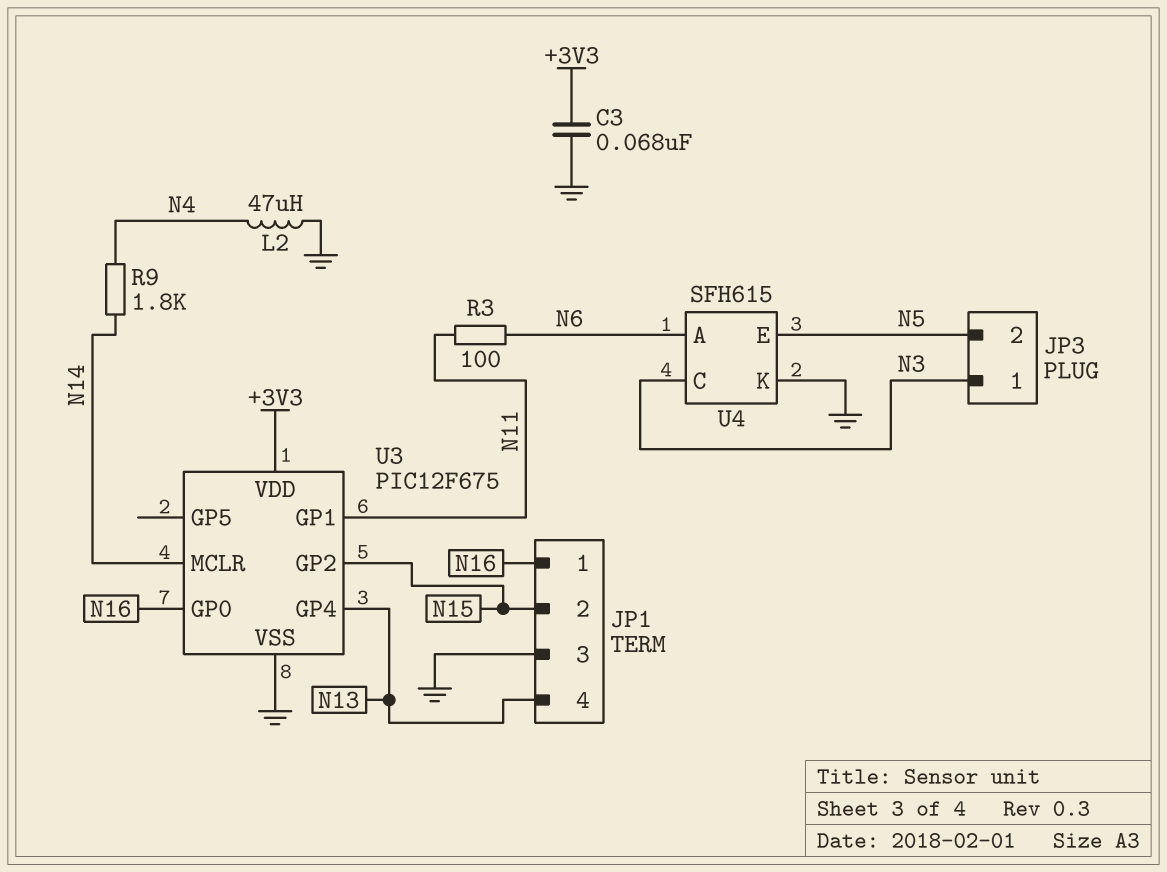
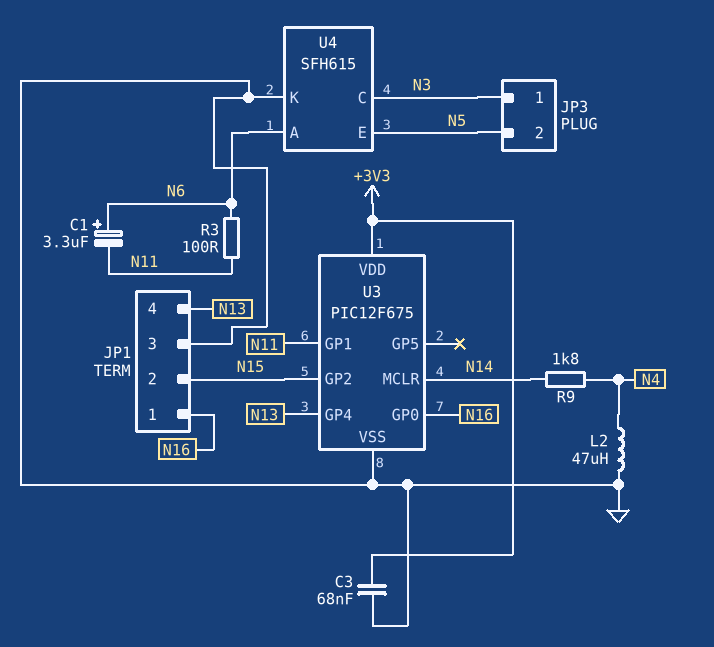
C1: none -> 3.3uF (plus N6, minus N11)

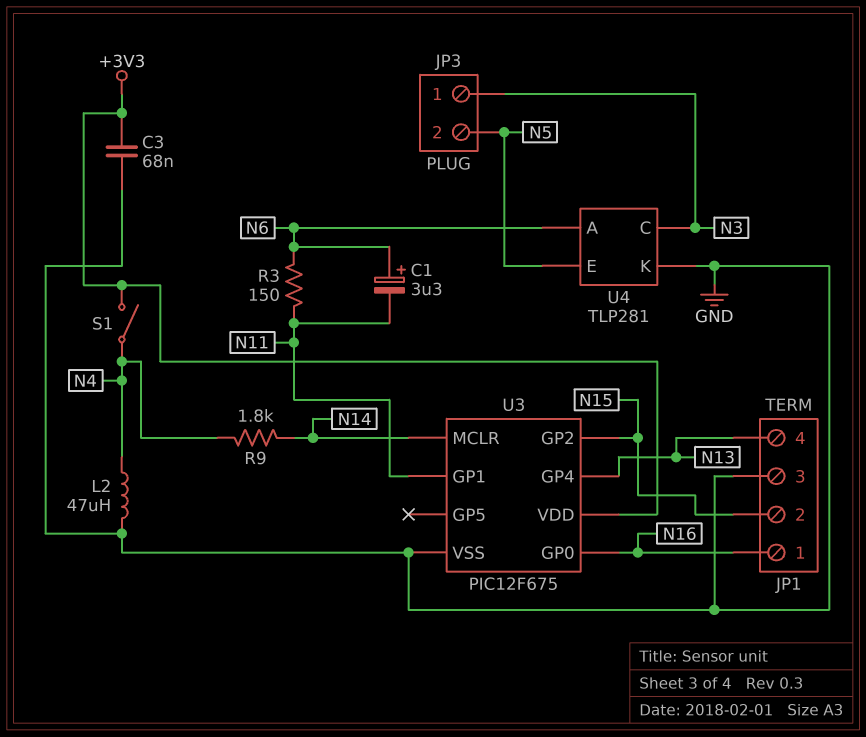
R3: 100 (N6, N11) -> 150 (N6, N11)
S1: none -> switch (+3V3, N4)
U4: SFH615 -> TLP281

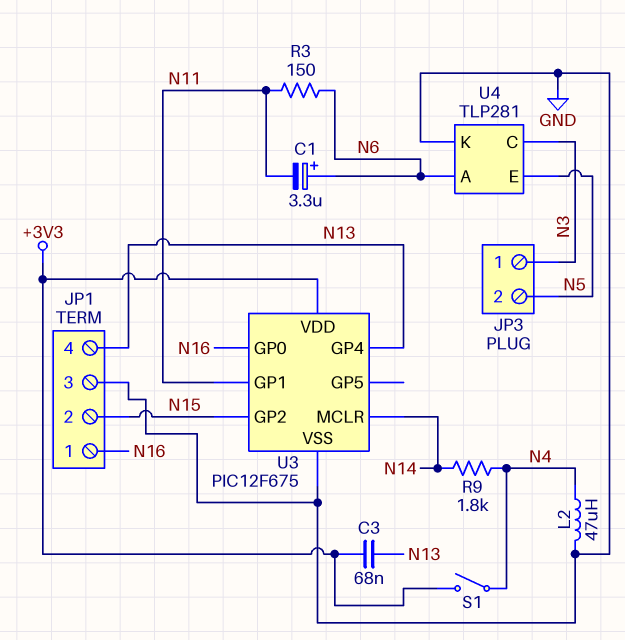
C3: 68nF (+3V3, GND) -> 68nF (+3V3, N13)

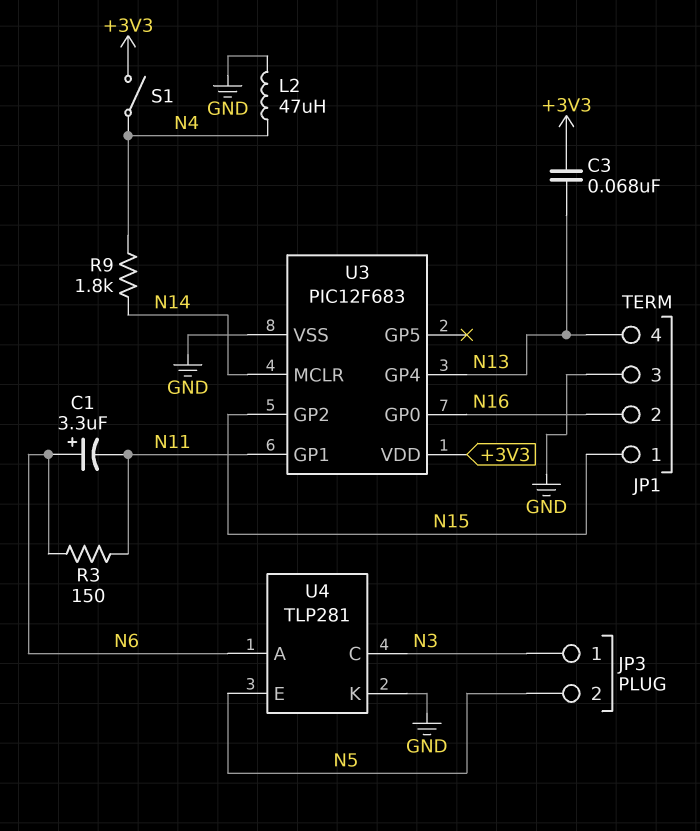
JP1 pin 1: N16 -> N15
JP1 pin 2: N15 -> N16
U3: PIC12F675 -> PIC12F683

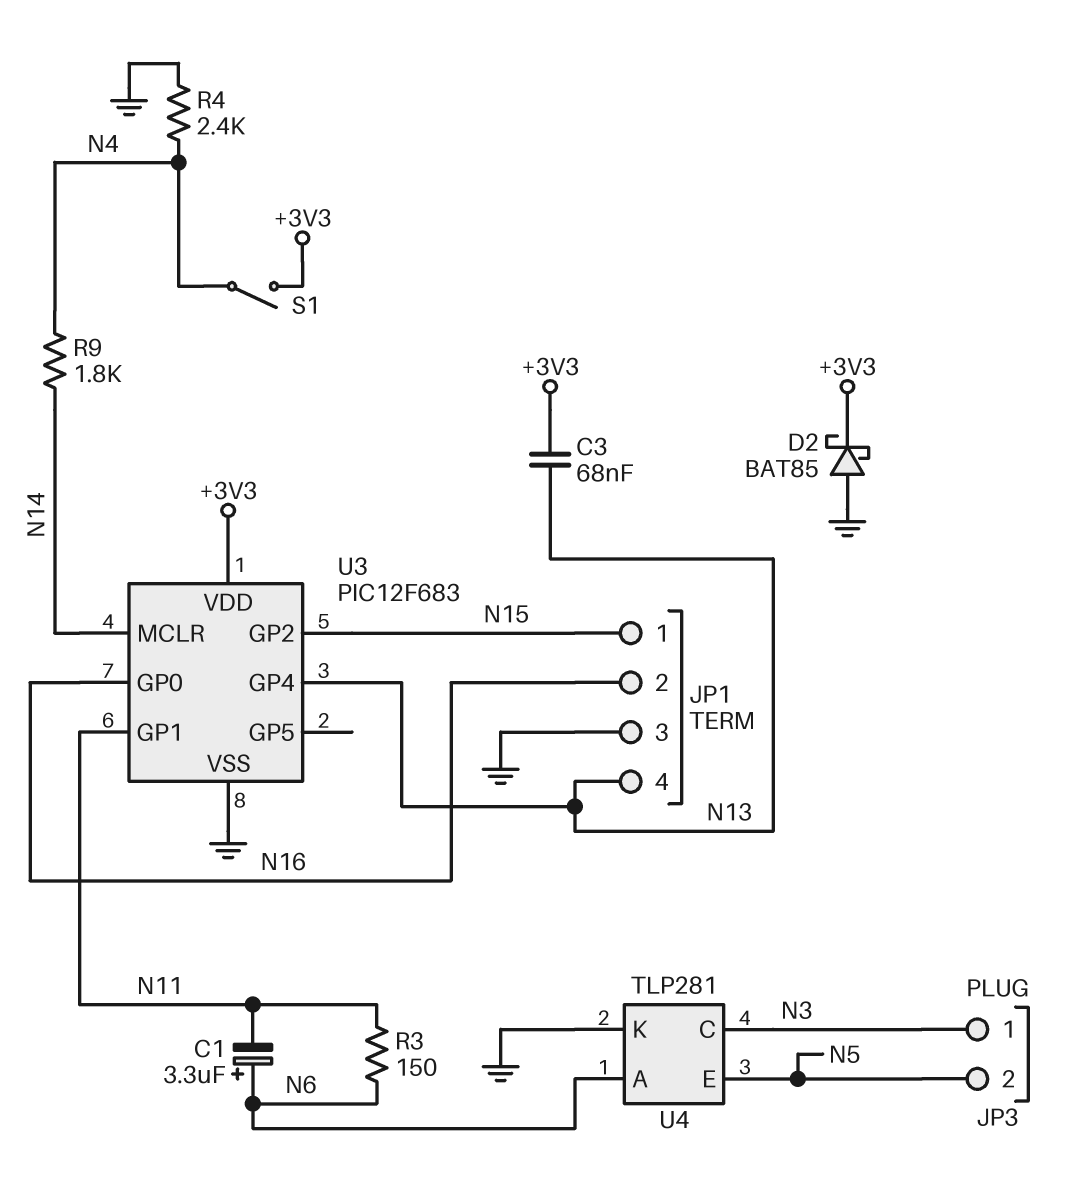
D2: none -> schottky BAT85 (A GND, K +3V3)
L2: 47uH (GND, N4) -> none
R4: none -> 2.4k (GND, N4)

